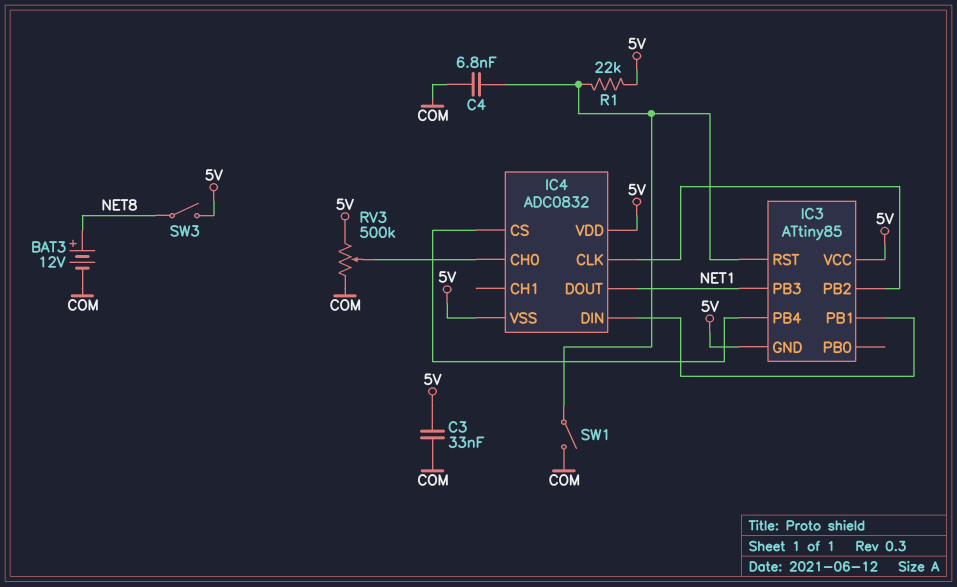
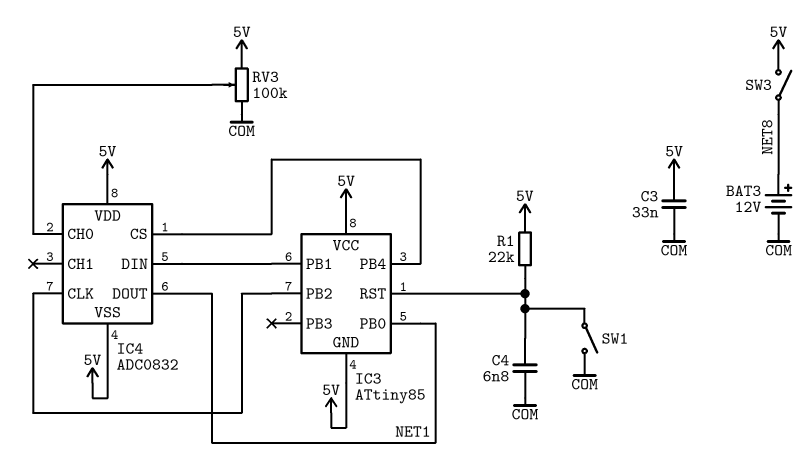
IC3 pin PB0: none -> NET1
IC3 pin PB3: NET1 -> none
RV3: 500k (5V, COM, wiper IC4/CH0) -> 100k (5V, COM, wiper IC4/CH0)

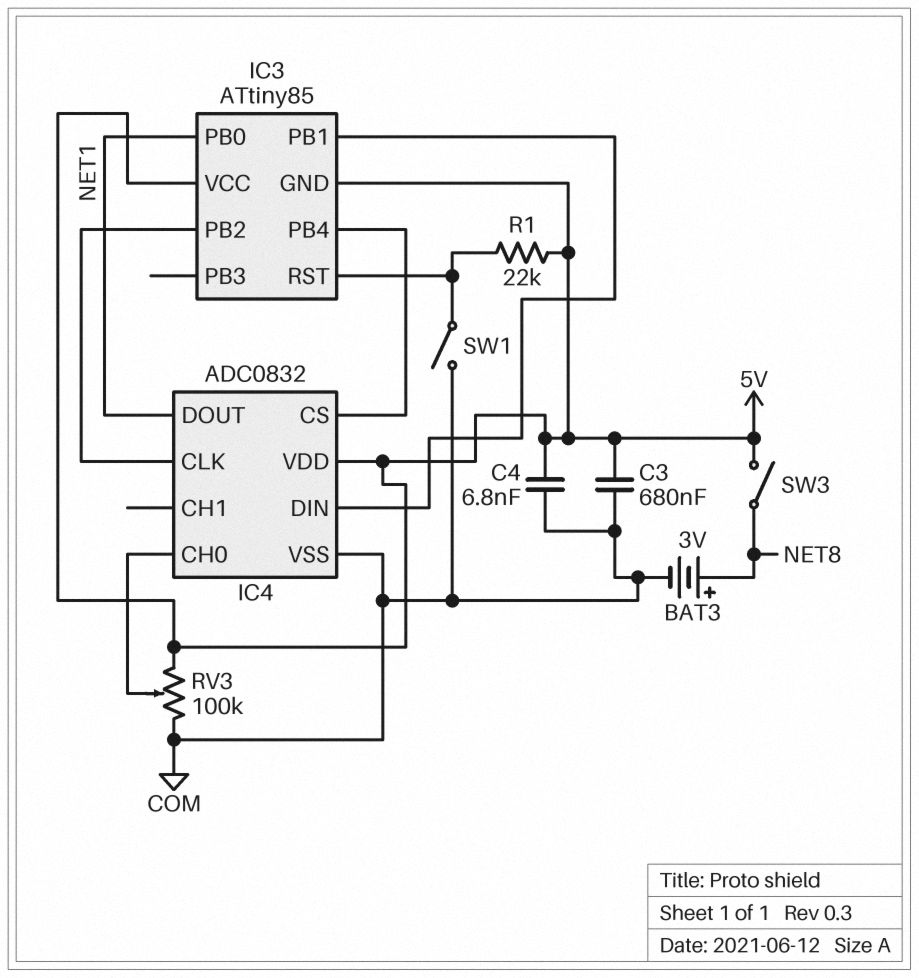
BAT3: 12V (plus NET8, minus COM) -> 3V (plus NET8, minus COM)
C3: 33nF (5V, COM) -> 680nF (5V, COM)
C4: 6.8nF (COM, IC3/RST) -> 6.8nF (5V, COM)
IC4 pin VSS: 5V -> COM

